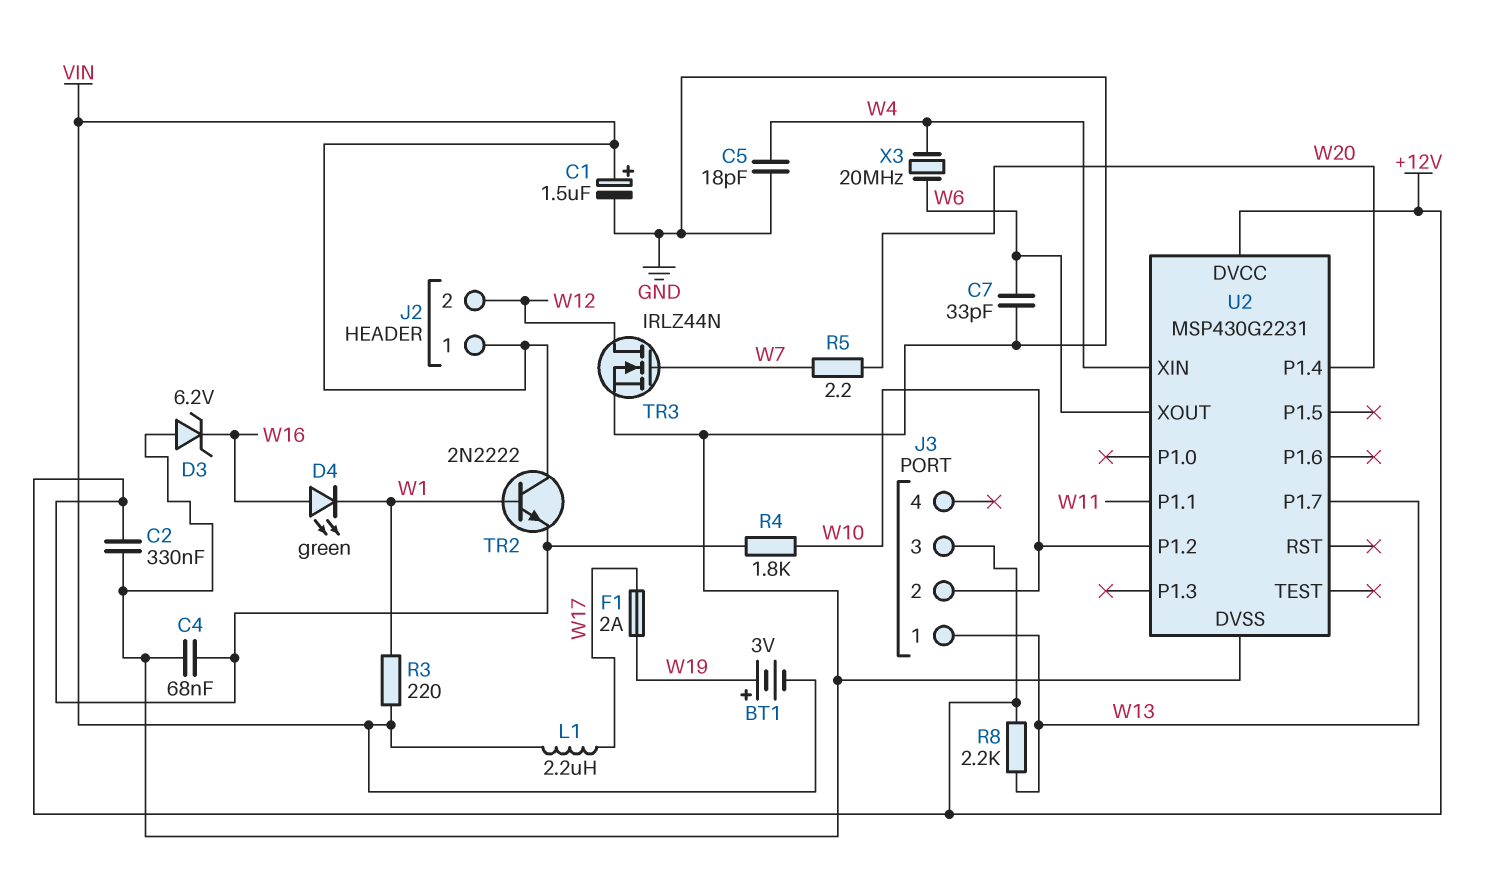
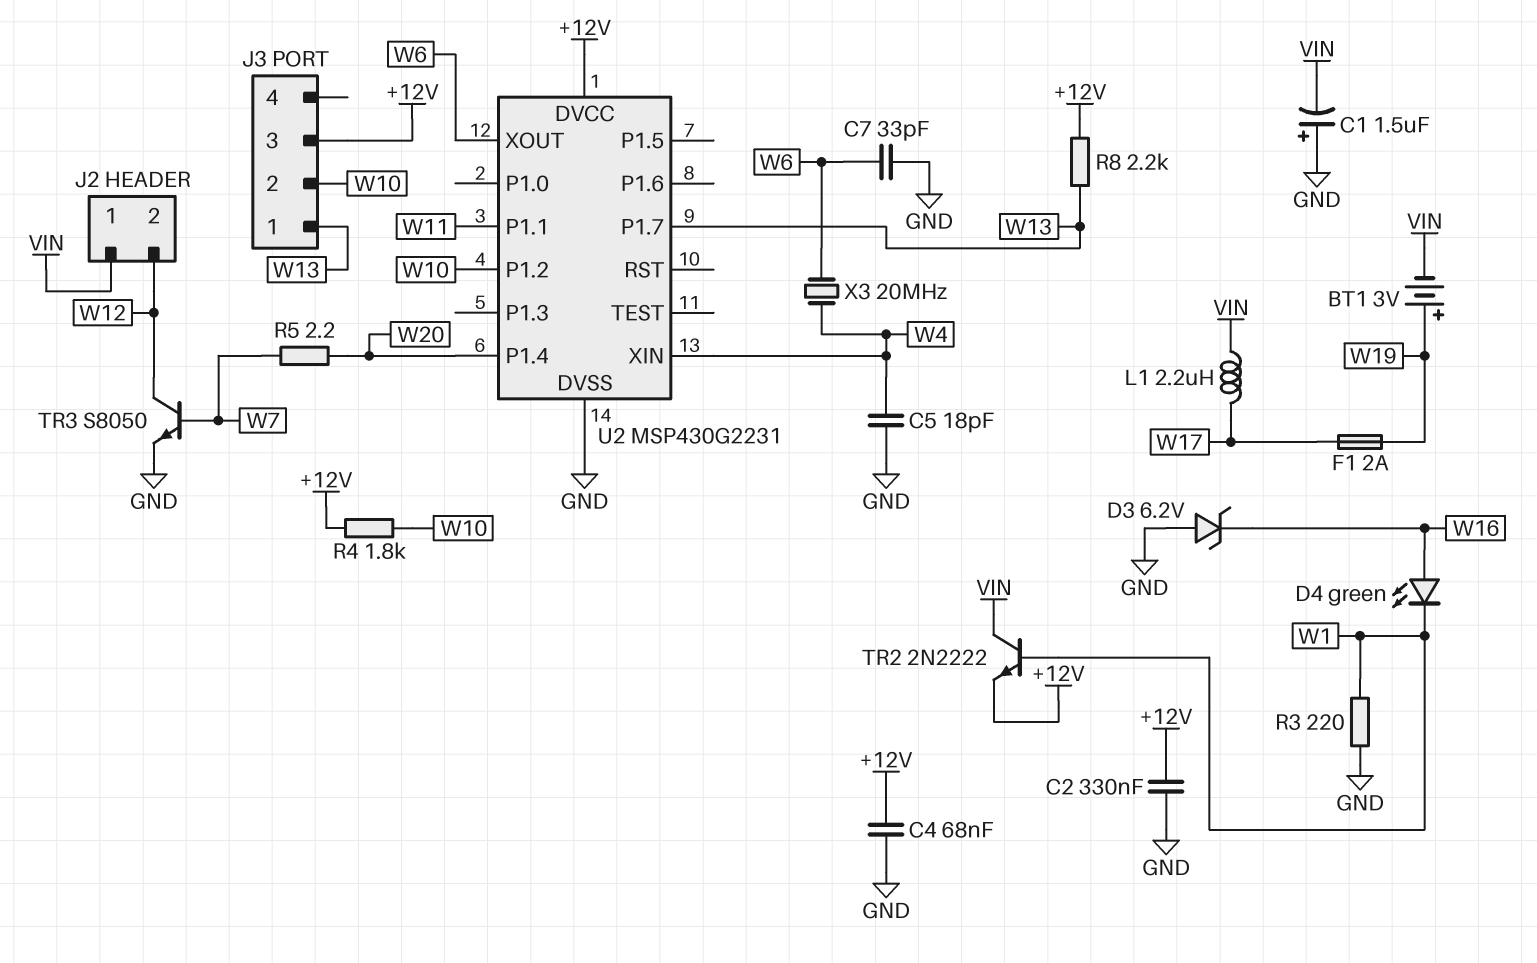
C1: 1.5uF (plus VIN, minus GND) -> 1.5uF (plus GND, minus VIN)
R3: 220 (VIN, W1) -> 220 (GND, W1)
TR3: NMOS IRLZ44N (G W7, D W12, S GND) -> NPN S8050 (B W7, C W12, E GND)

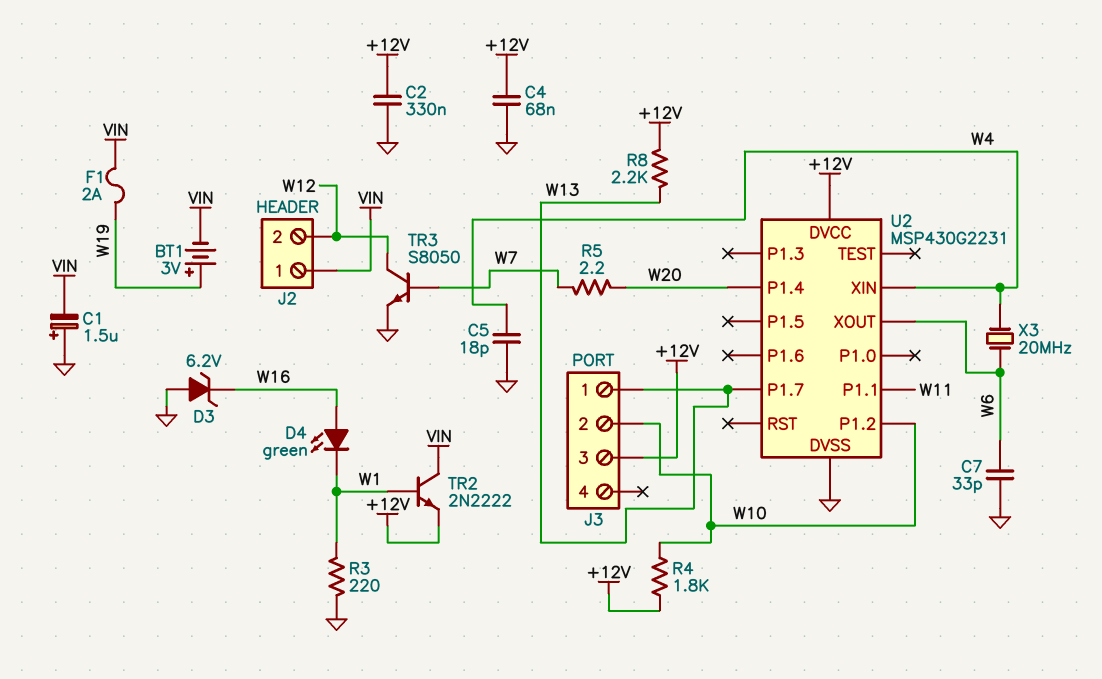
F1: 2A (W17, W19) -> 2A (VIN, W19)
L1: 2.2uH (VIN, W17) -> none

